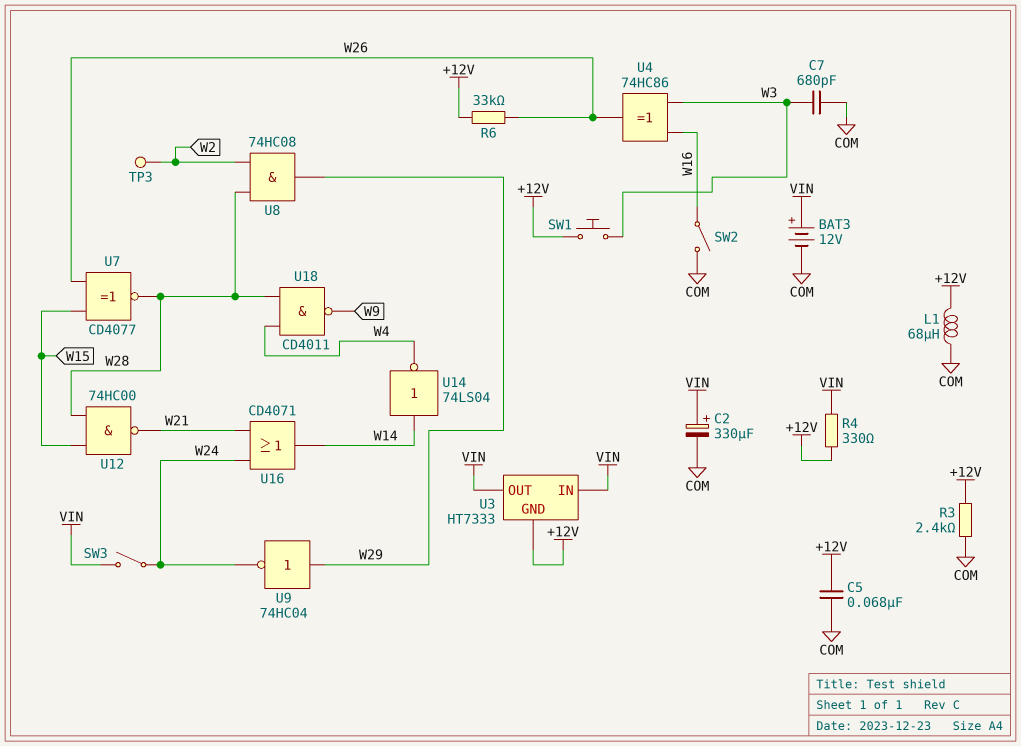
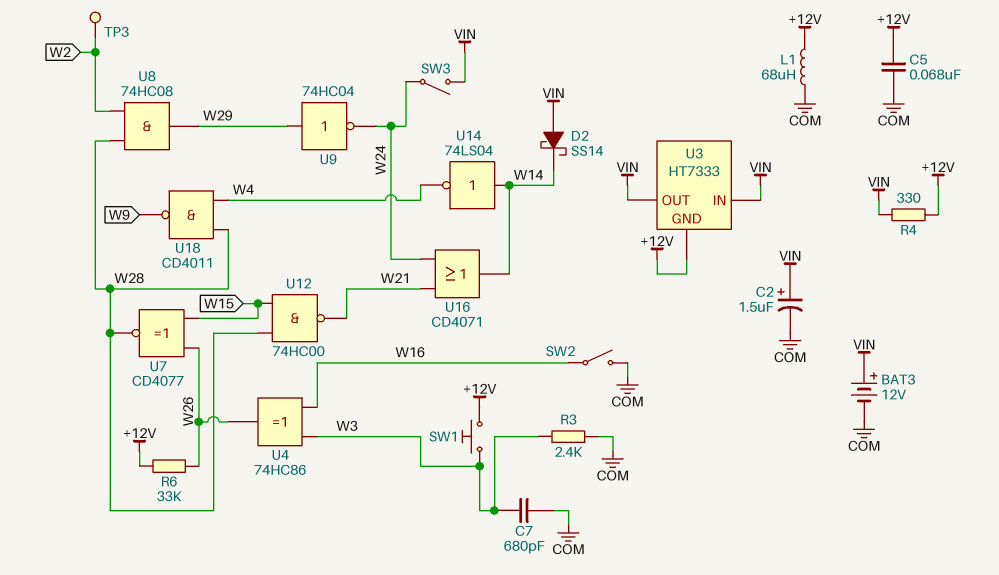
C2: 330uF (plus VIN, minus COM) -> 1.5uF (plus VIN, minus COM)
D2: none -> schottky SS14 (A VIN, K W14)
R3: 2.4k (+12V, COM) -> 2.4k (COM, W3)

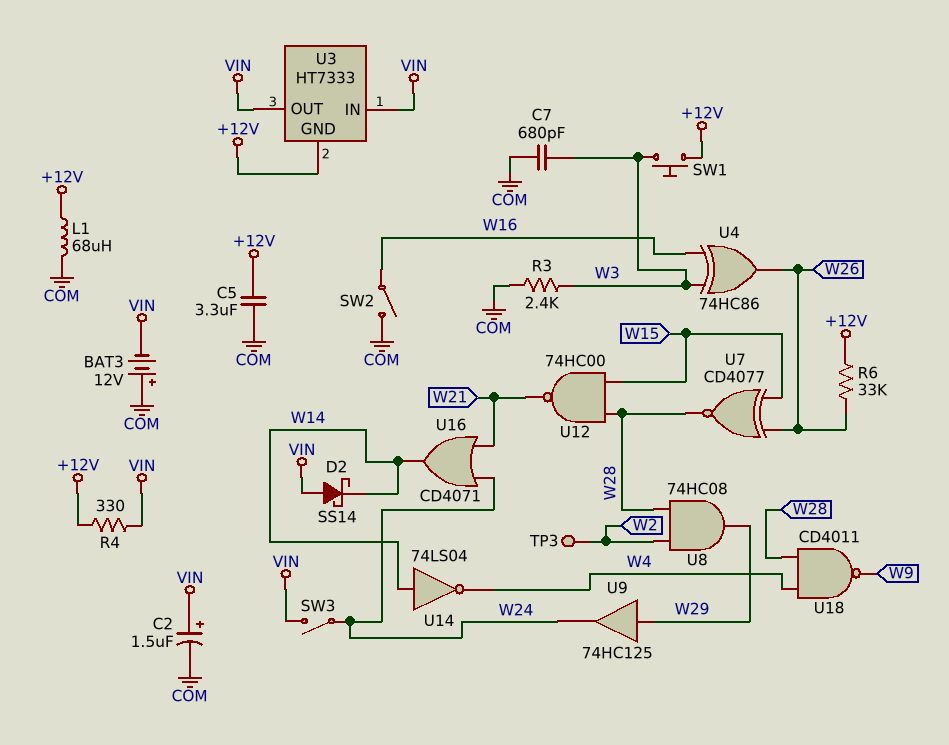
BAT3: 12V (plus VIN, minus COM) -> 12V (plus COM, minus VIN)
C5: 68nF (+12V, COM) -> 3.3uF (+12V, COM)
U9: NOT 74HC04 (in W29, out W24) -> buffer 74HC125 (in W29, out W24)

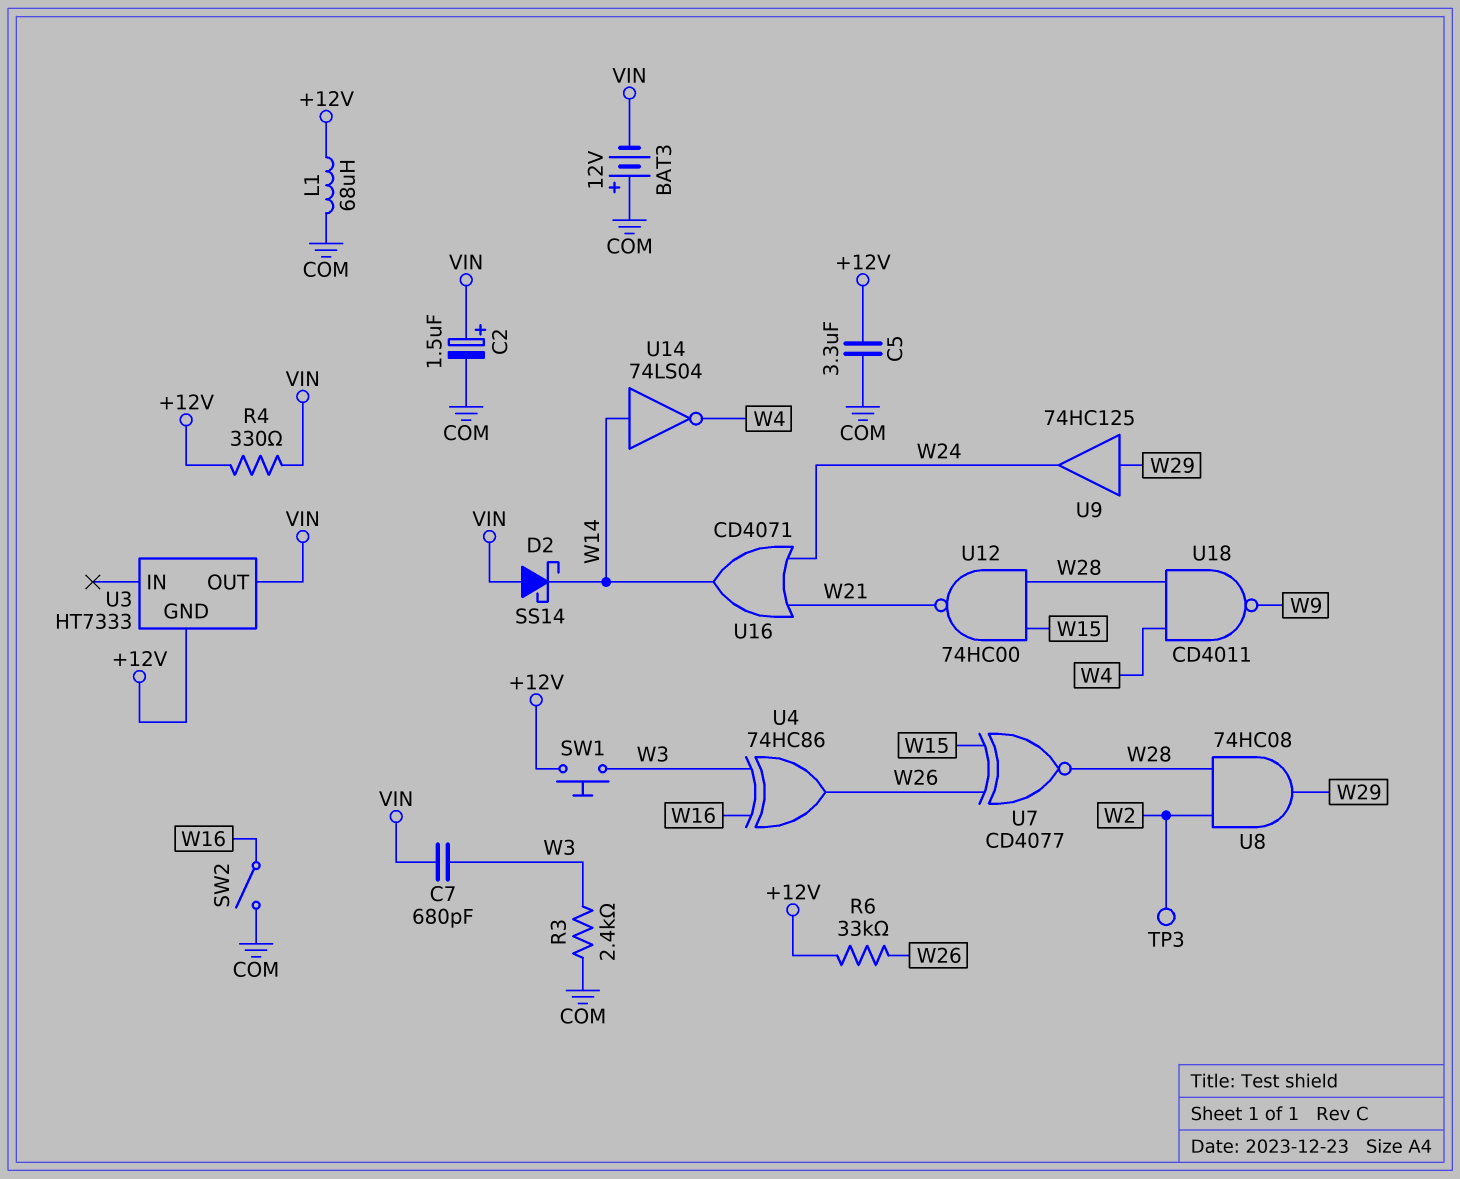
C7: 680pF (COM, W3) -> 680pF (VIN, W3)
SW3: switch (VIN, W24) -> none
U3 pin IN: VIN -> none

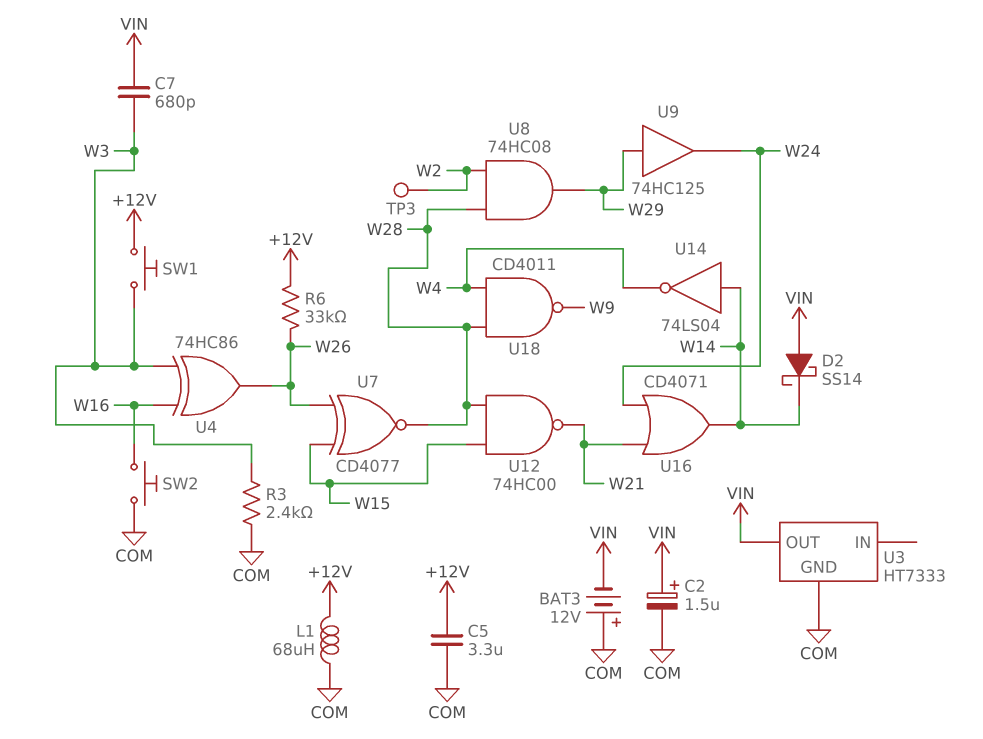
R4: 330 (+12V, VIN) -> none
SW2: switch (COM, W16) -> button (COM, W16)
U3 pin GND: +12V -> COM

